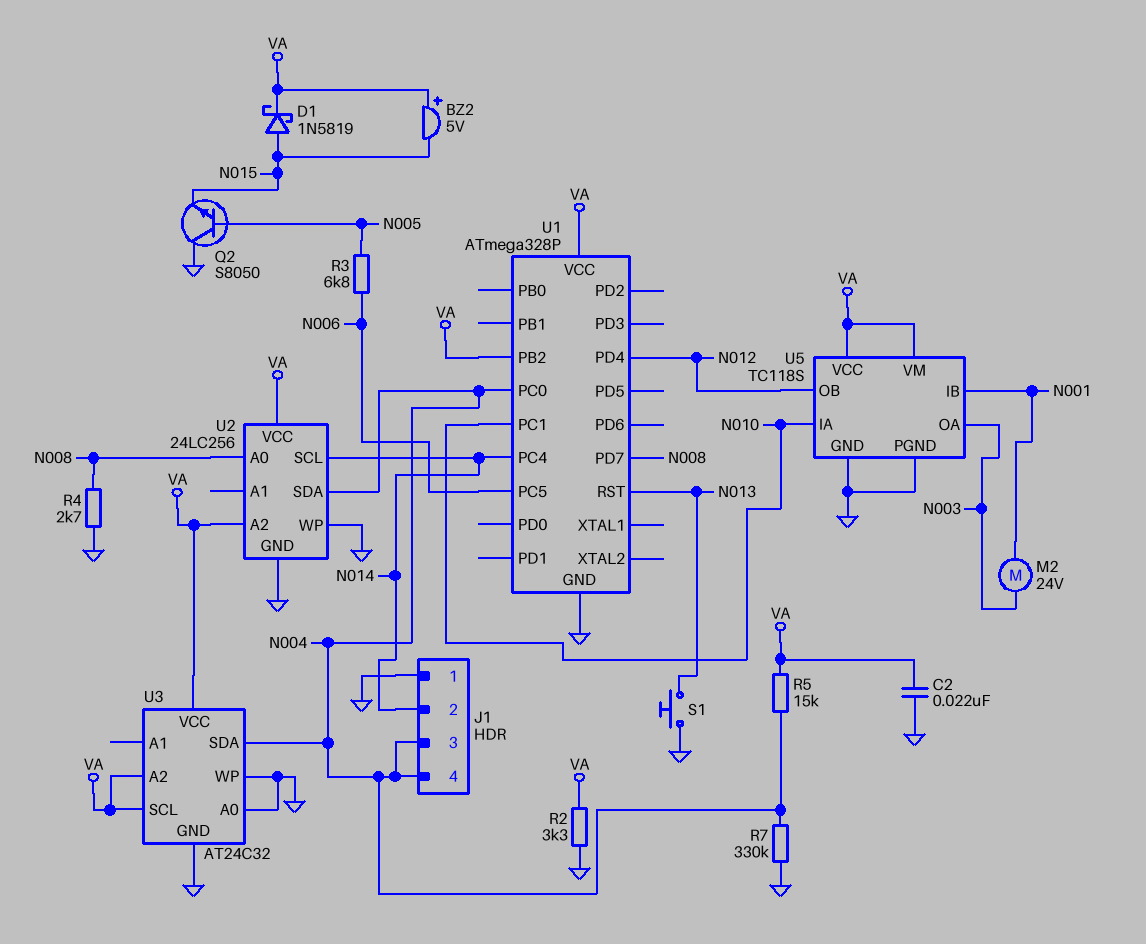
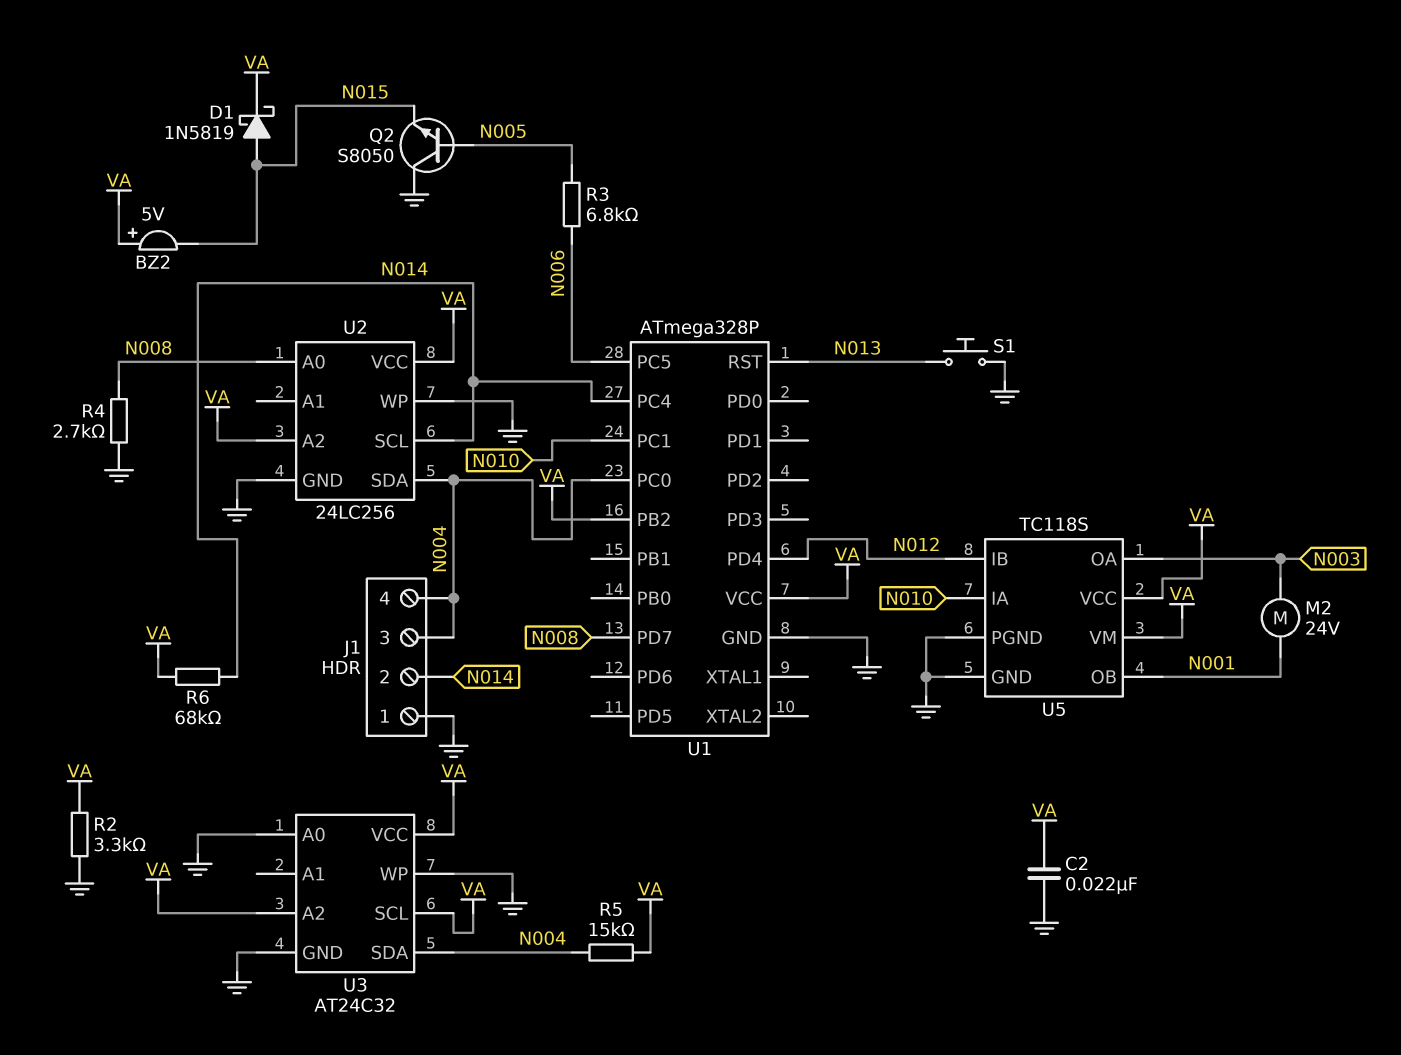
R6: none -> 68k (N014, VA)
R7: 330k (GND, N004) -> none
U5 pin IB: N001 -> N012
U5 pin OB: N012 -> N001

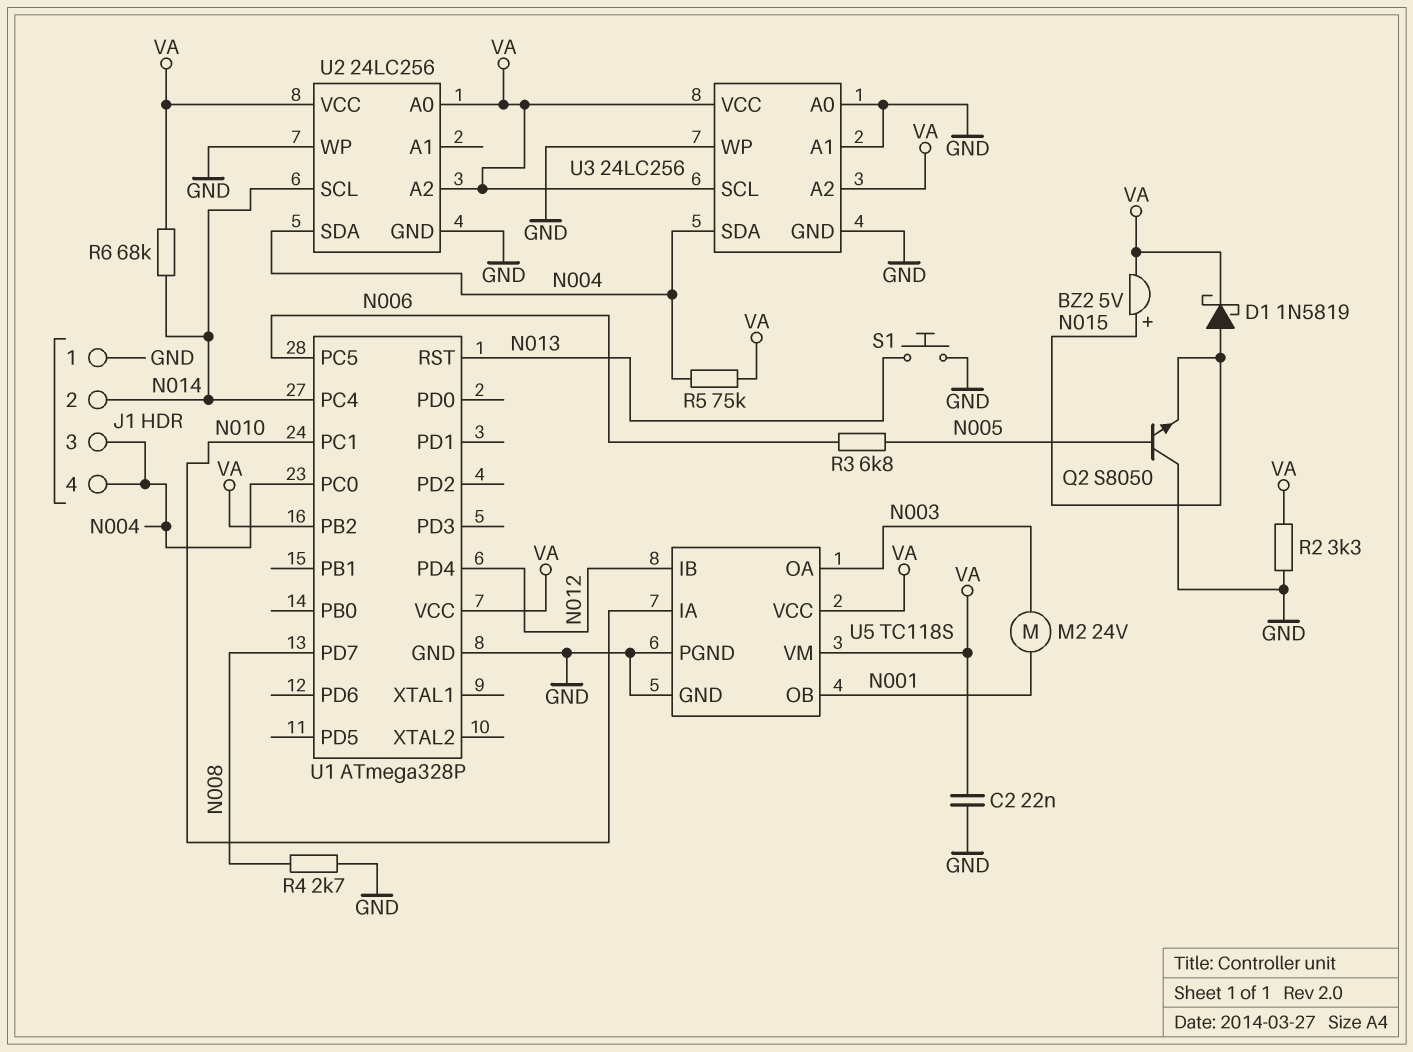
BZ2: buzzer 5V (plus VA, minus N015) -> buzzer 5V (plus N015, minus VA)
R5: 15k (N004, VA) -> 75k (N004, VA)
U2 pin A0: N008 -> VA
U3: AT24C32 -> 24LC256
U3 pin A1: none -> GND

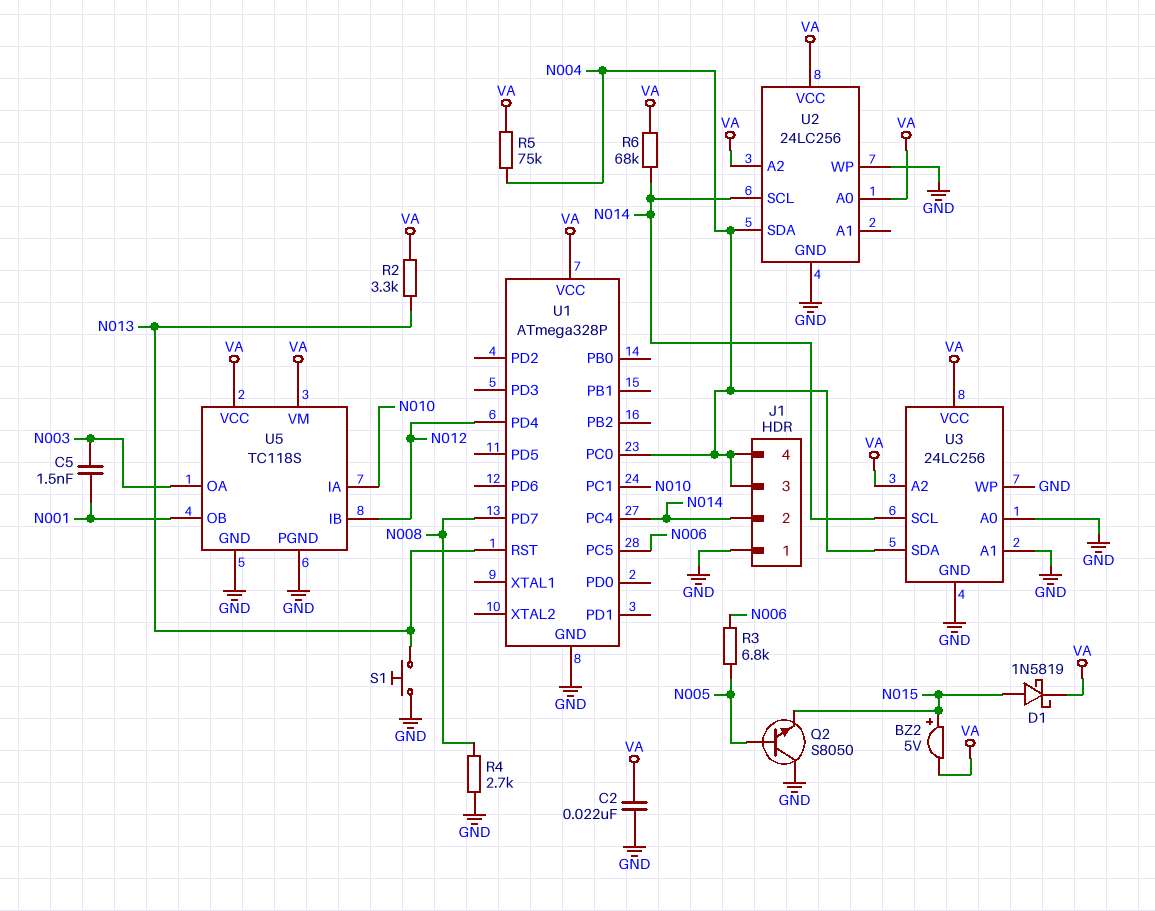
C5: none -> 1.5nF (N001, N003)
M2: motor 24V (N001, N003) -> none
R2: 3.3k (GND, VA) -> 3.3k (N013, VA)
U1 pin PB2: VA -> none
U3 pin SCL: VA -> N014

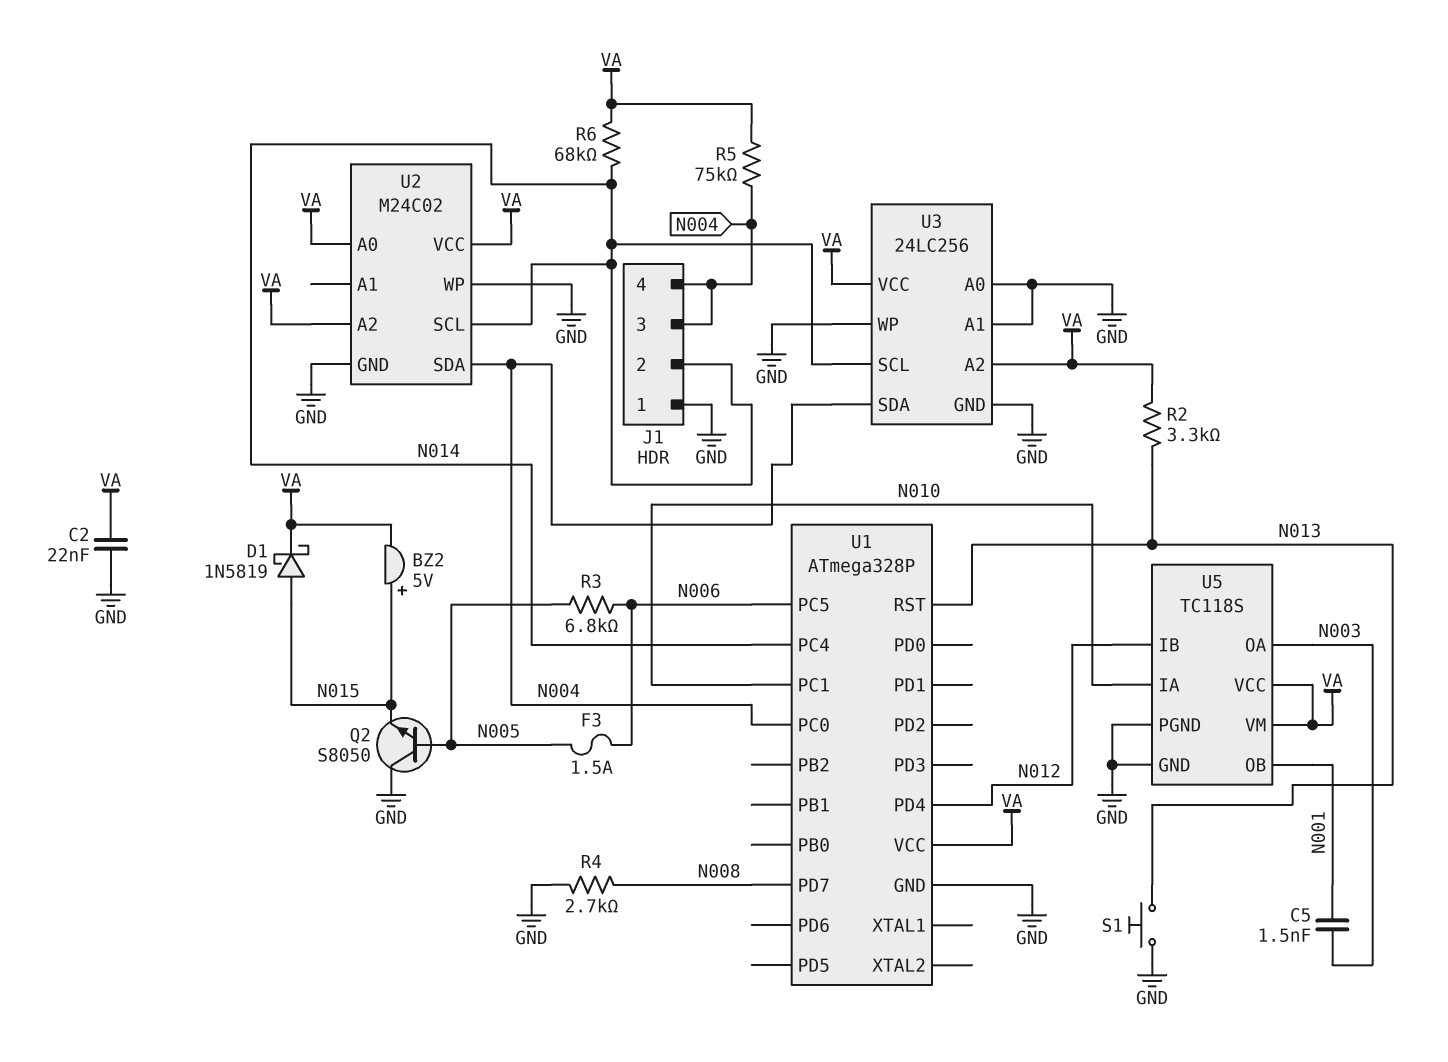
F3: none -> 1.5A (N005, N006)
U2: 24LC256 -> M24C02

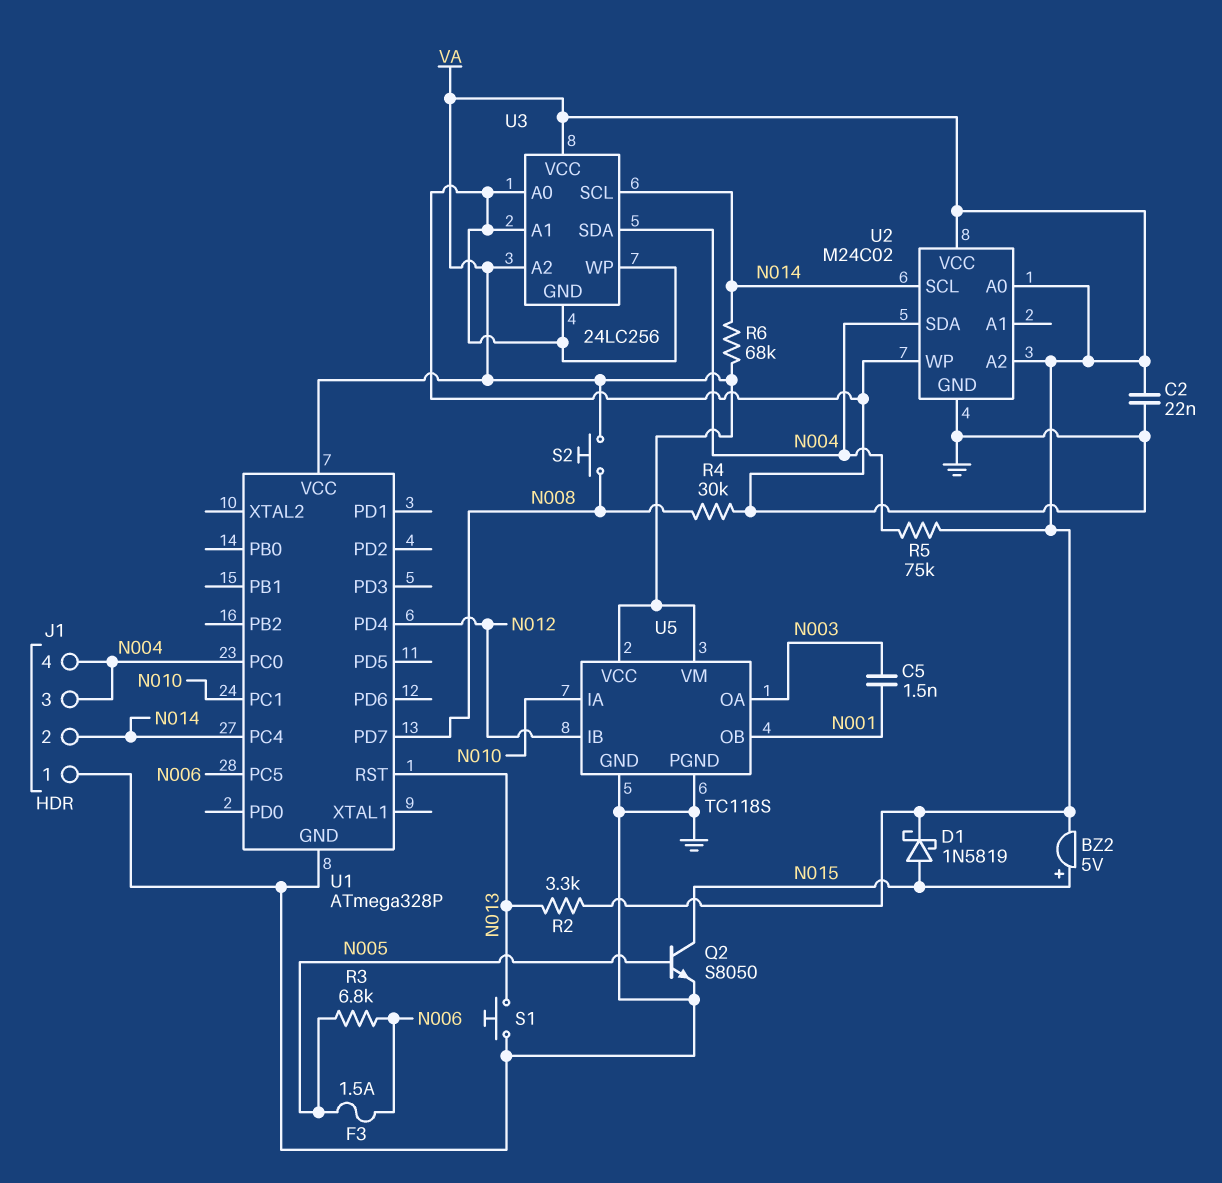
Q2: NPN S8050 (B N005, C GND, E N015) -> NPN S8050 (B N005, C N015, E GND)
R4: 2.7k (GND, N008) -> 30k (GND, N008)
S2: none -> button (N008, VA)

